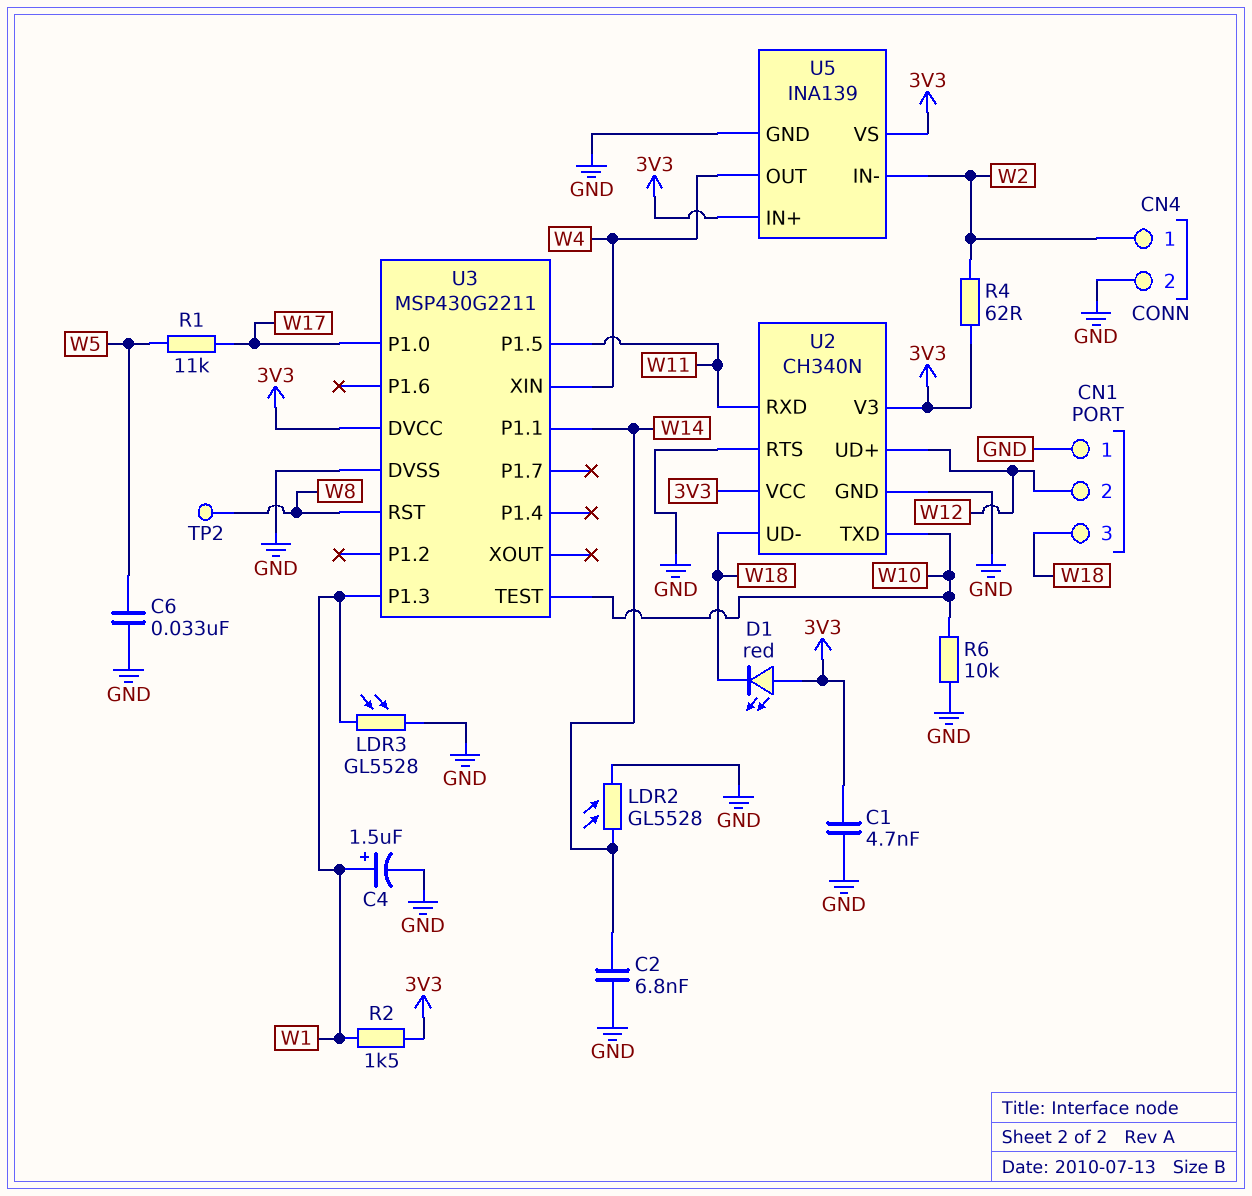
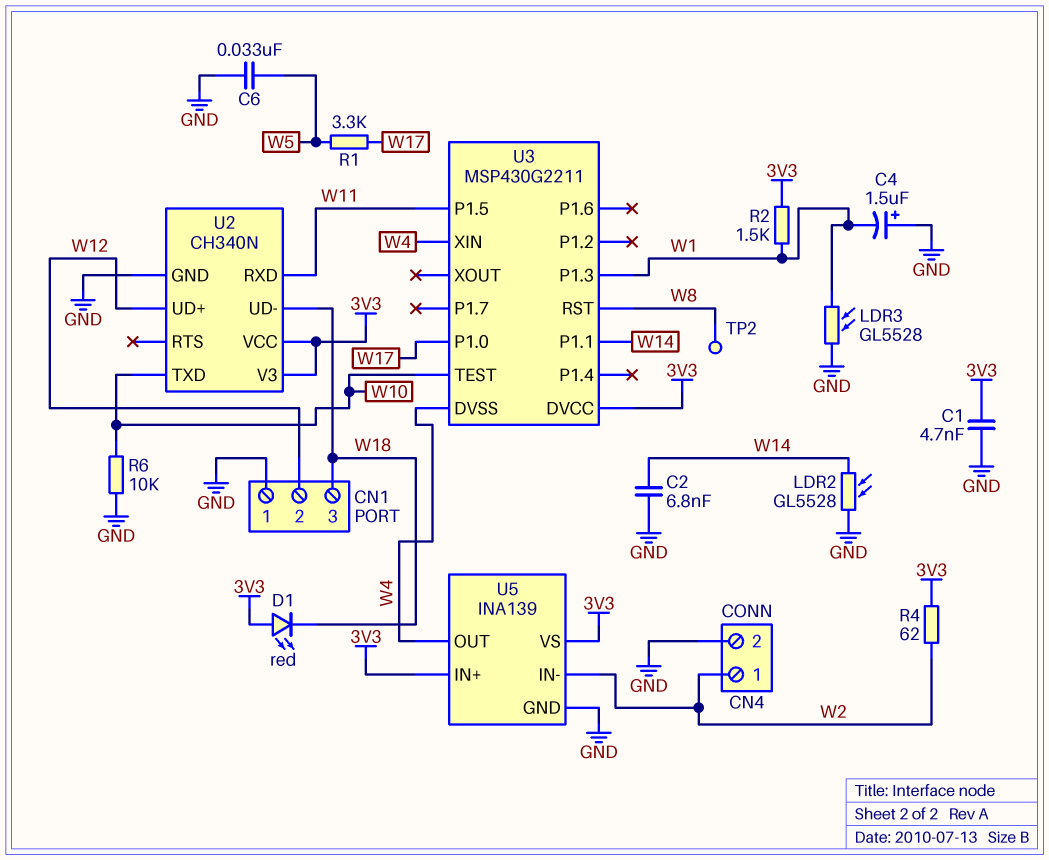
C4: 1.5uF (plus W1, minus GND) -> 1.5uF (plus GND, minus W1)
R1: 11k (W5, W17) -> 3.3k (W5, W17)
U2 pin RTS: GND -> none
U3 pin DVSS: GND -> W4

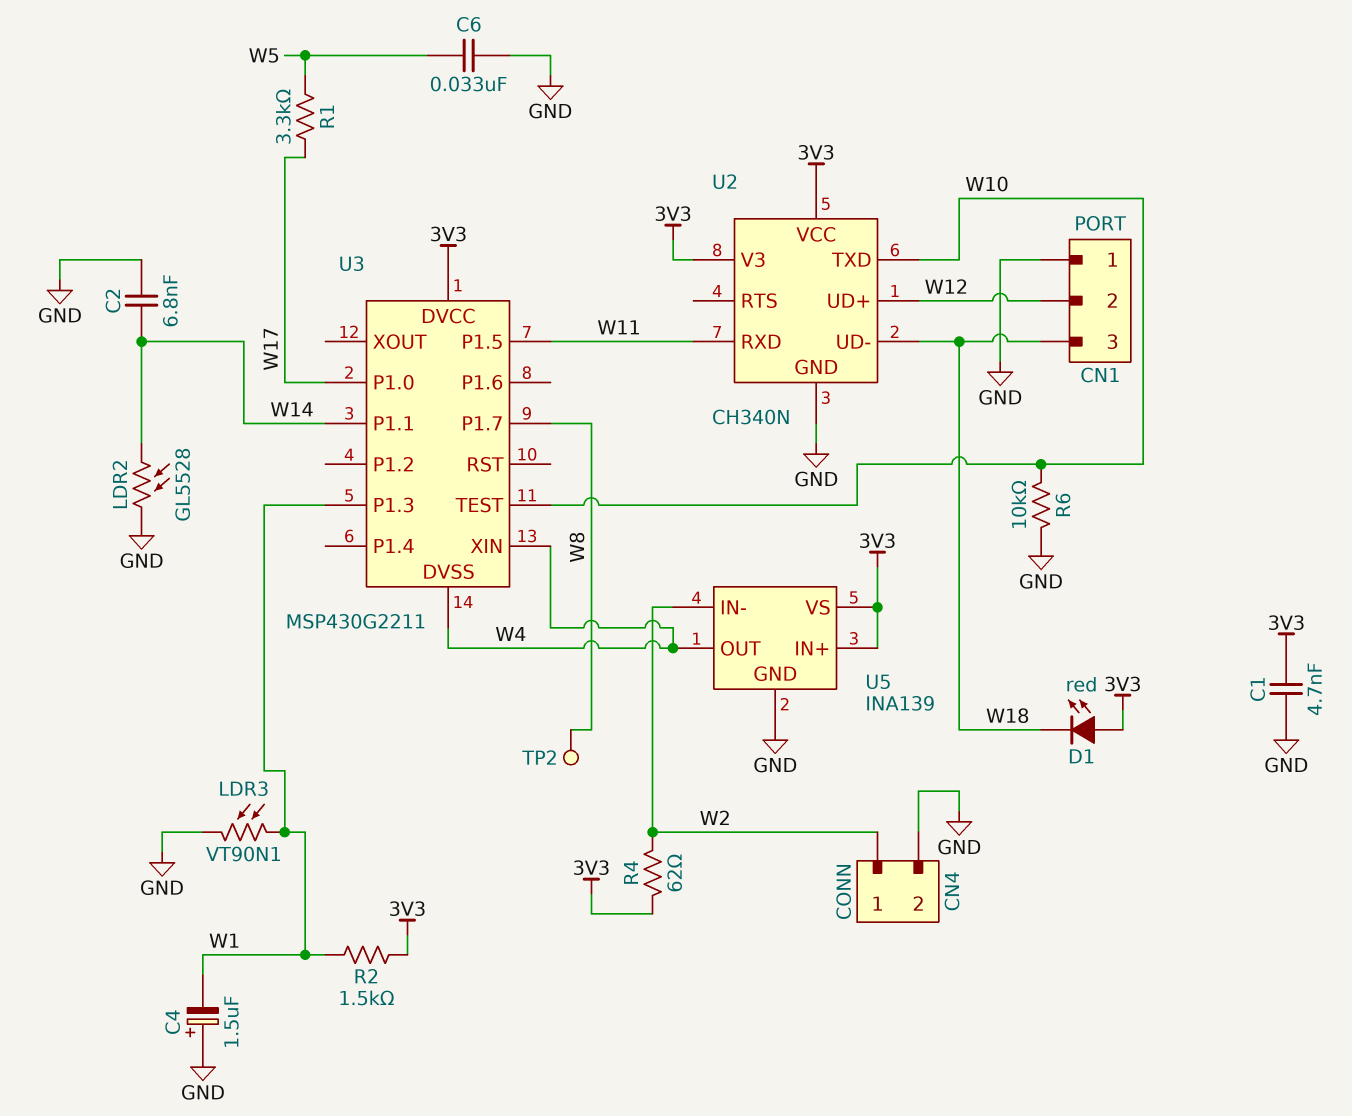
LDR3: GL5528 (GND, W1) -> VT90N1 (GND, W1)
U3 pin P1.7: none -> W8
U3 pin RST: W8 -> none

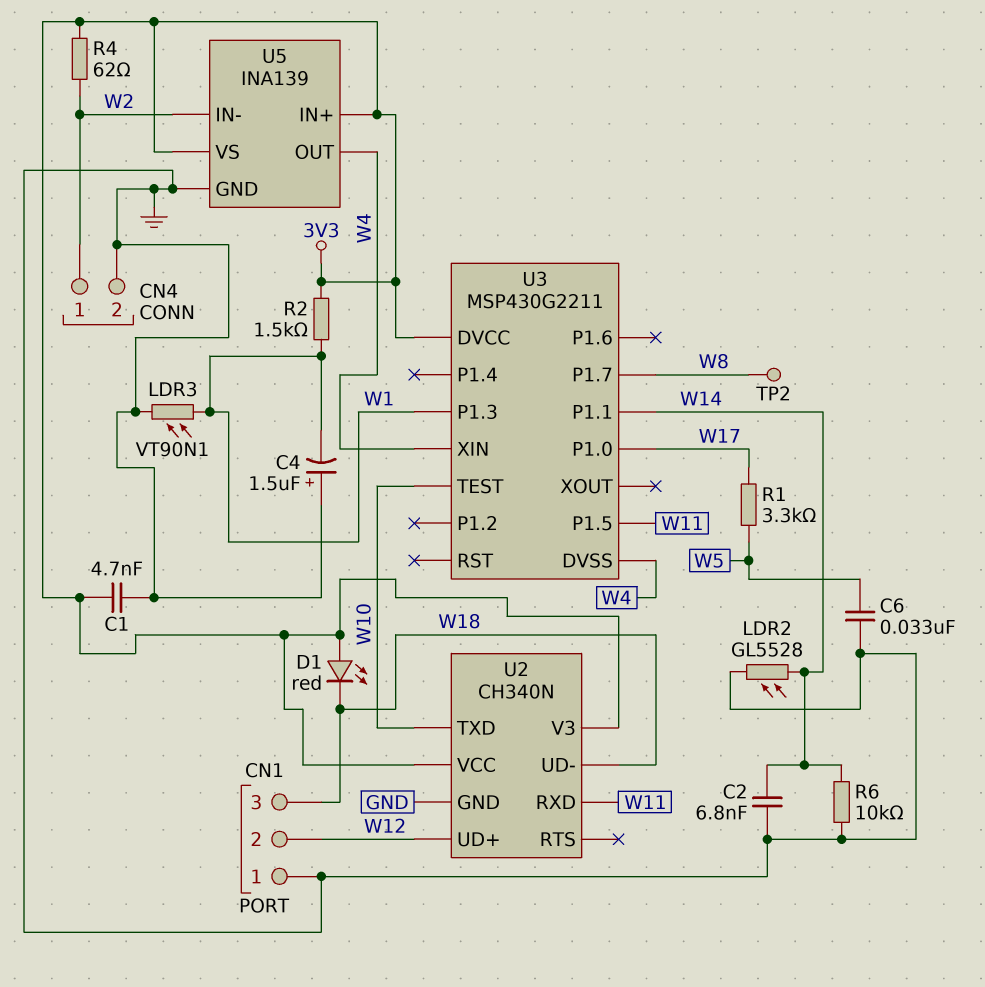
R6: 10k (GND, W10) -> 10k (GND, W14)

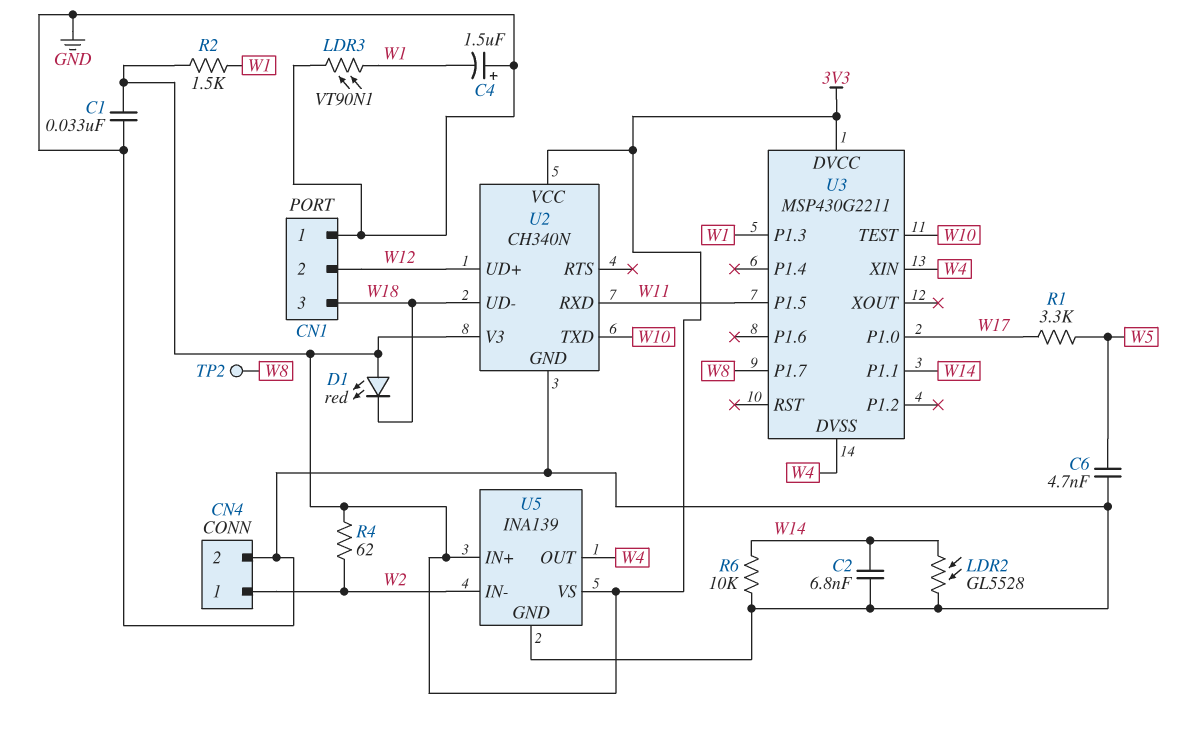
C1: 4.7nF (3V3, GND) -> 33nF (3V3, GND)
C6: 33nF (GND, W5) -> 4.7nF (GND, W5)

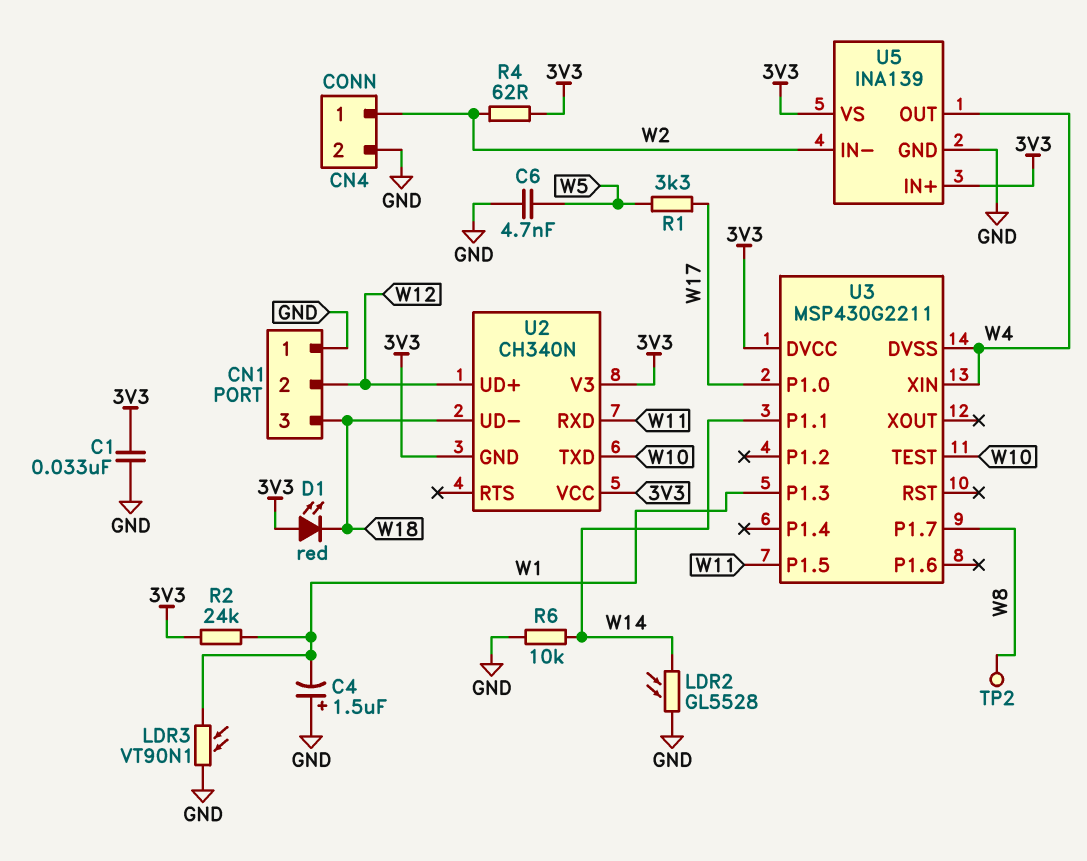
C2: 6.8nF (GND, W14) -> none
R2: 1.5k (3V3, W1) -> 24k (3V3, W1)
U2 pin GND: GND -> 3V3

